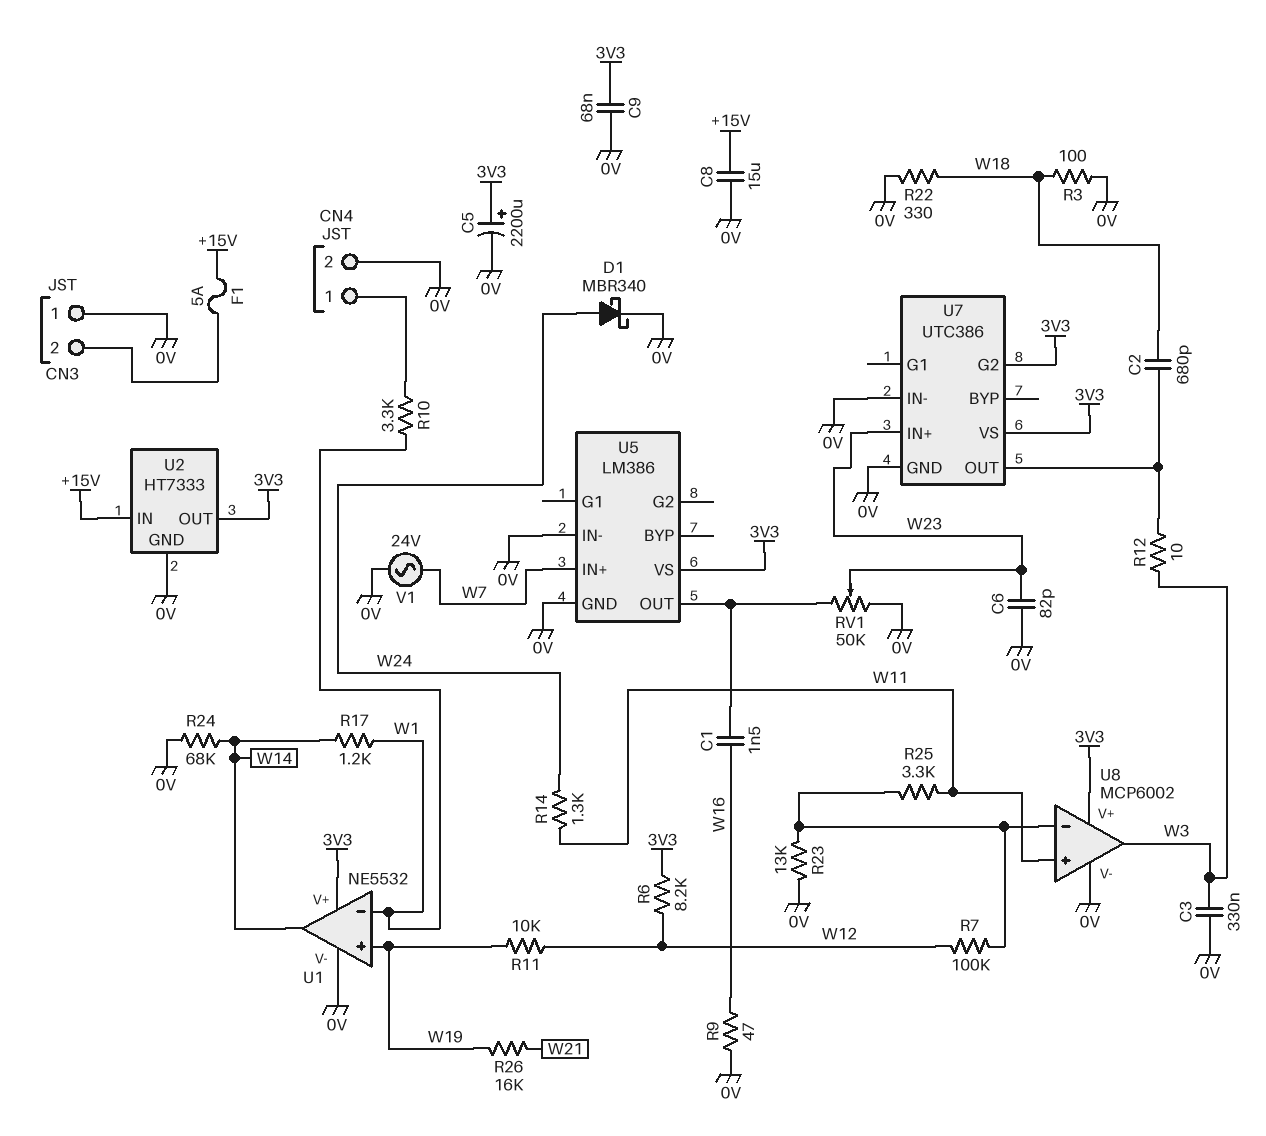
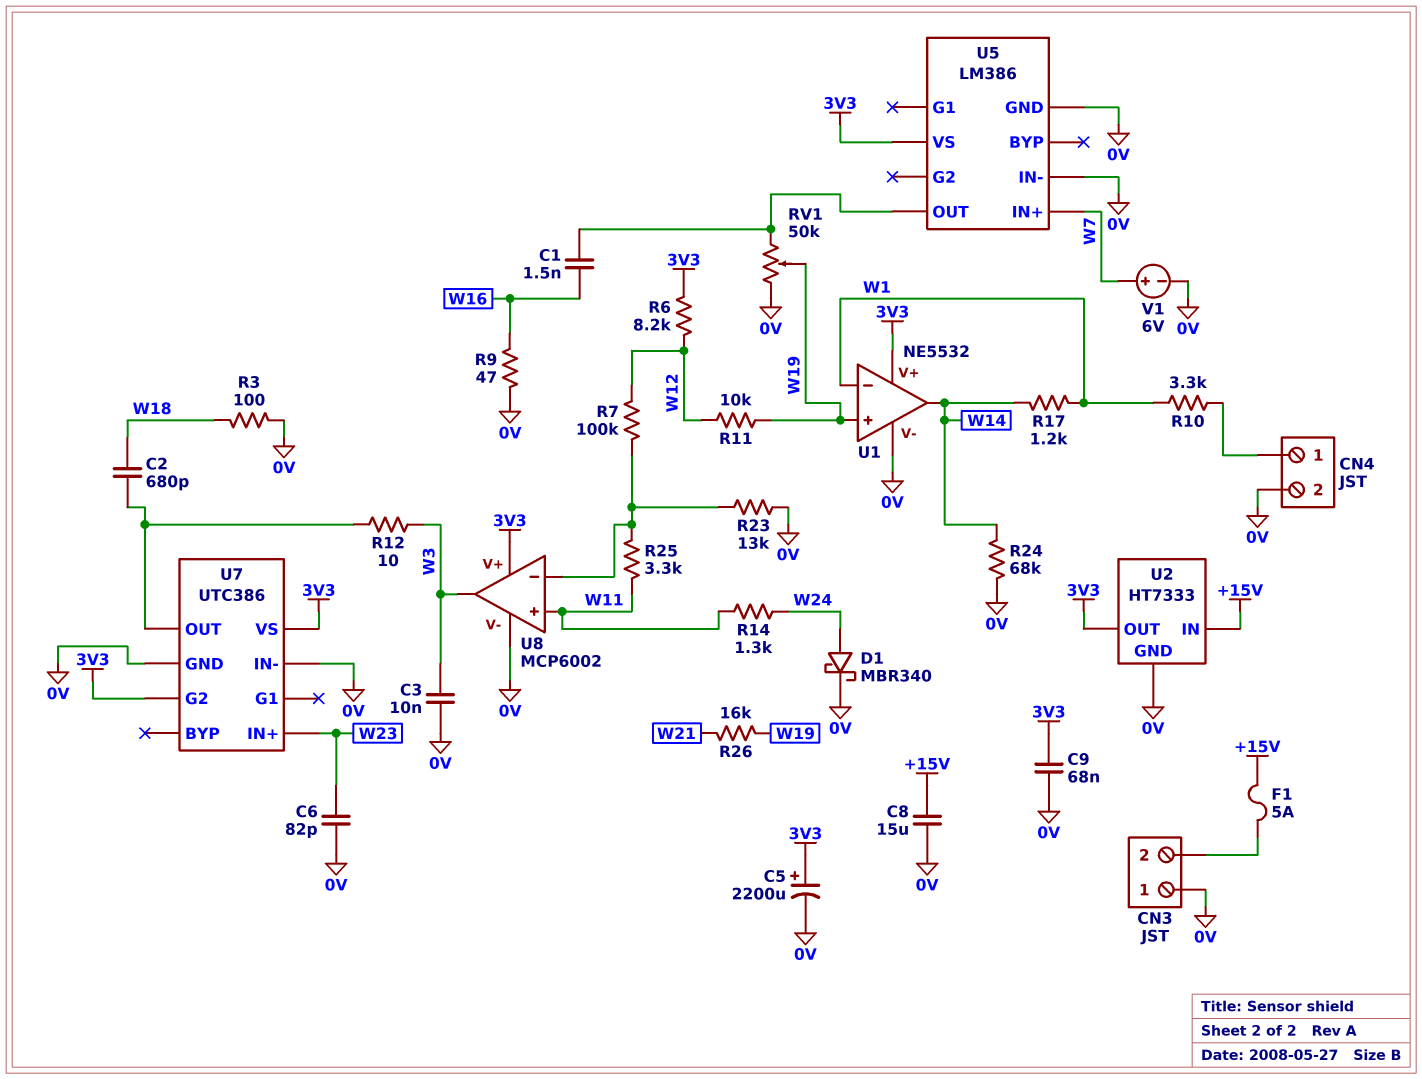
C3: 330nF (0V, W3) -> 10nF (0V, W3)
R22: 330 (0V, W18) -> none
RV1: 50k (0V, U5/OUT, wiper W23) -> 50k (0V, U5/OUT, wiper W19)
V1: AC 24V (0V, W7) -> 6V (plus W7, minus 0V)

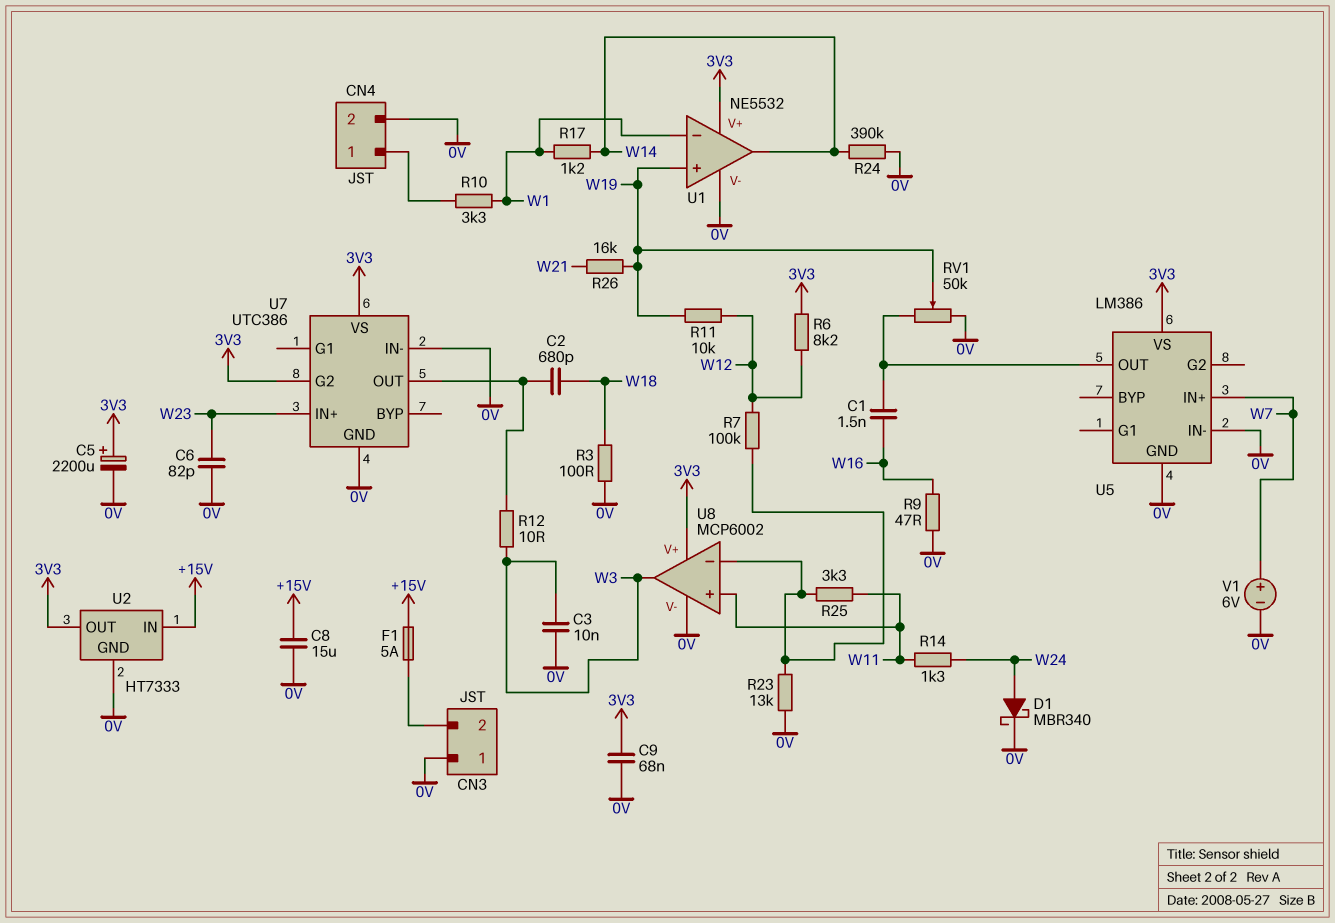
R24: 68k (0V, W14) -> 390k (0V, W14)

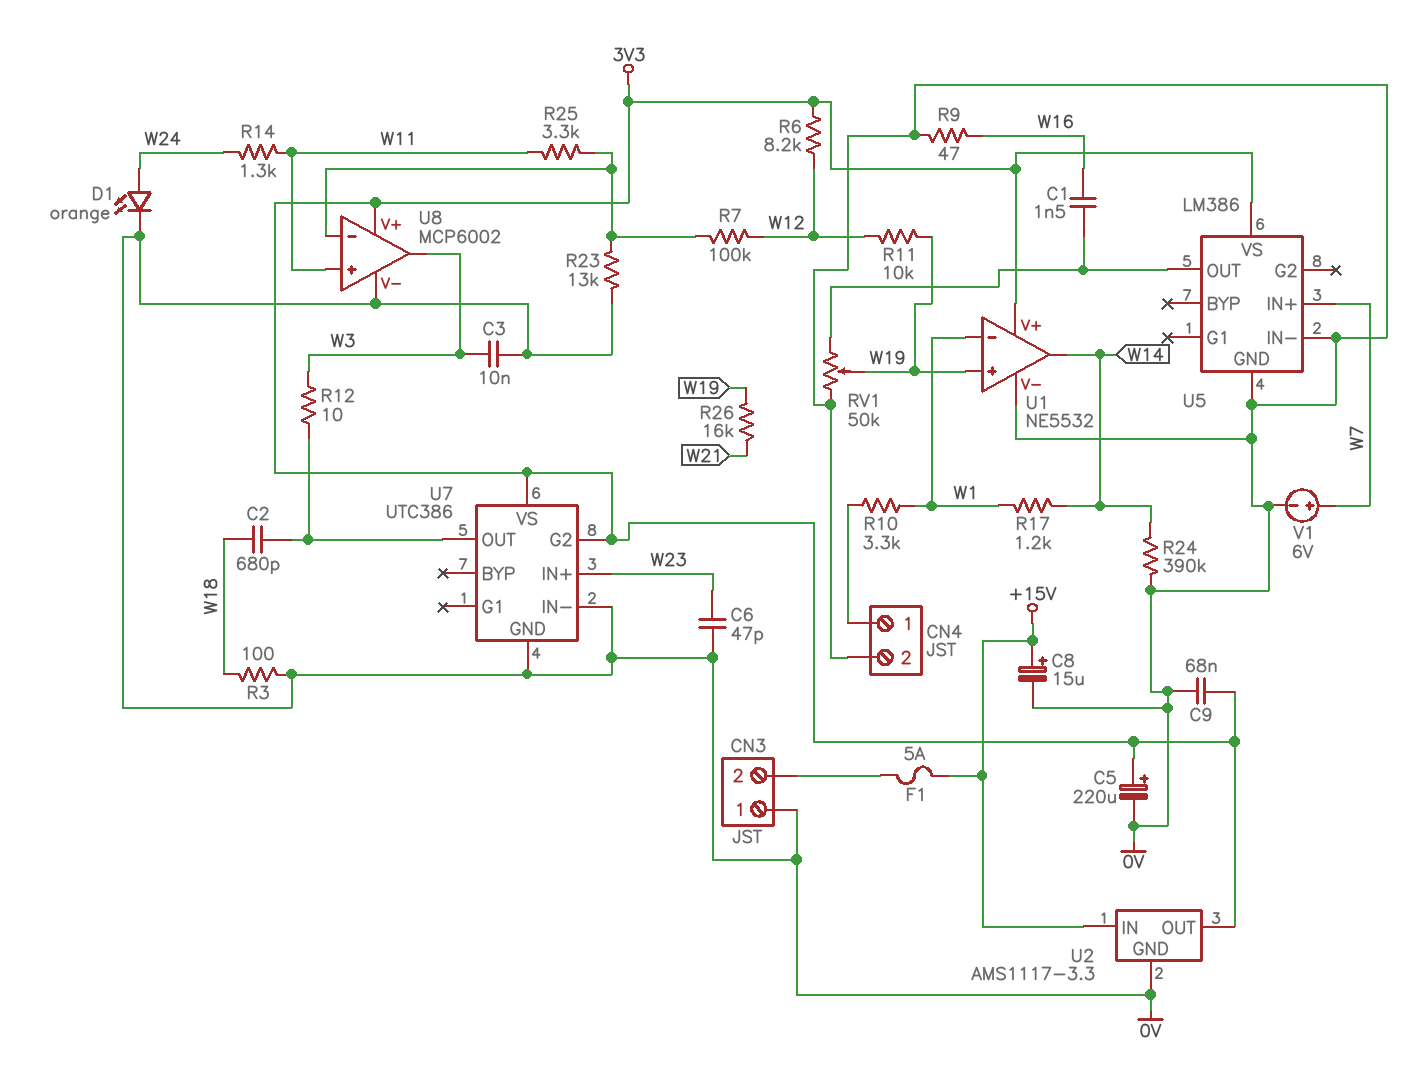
C5: 2200uF (plus 3V3, minus 0V) -> 220uF (plus 3V3, minus 0V)
C6: 82pF (0V, W23) -> 47pF (0V, W23)
C8: 15uF (+15V, 0V) -> 15uF (plus +15V, minus 0V)
D1: schottky MBR340 (A W24, K 0V) -> LED orange (A W24, K 0V)
U2: HT7333 -> AMS1117-3.3

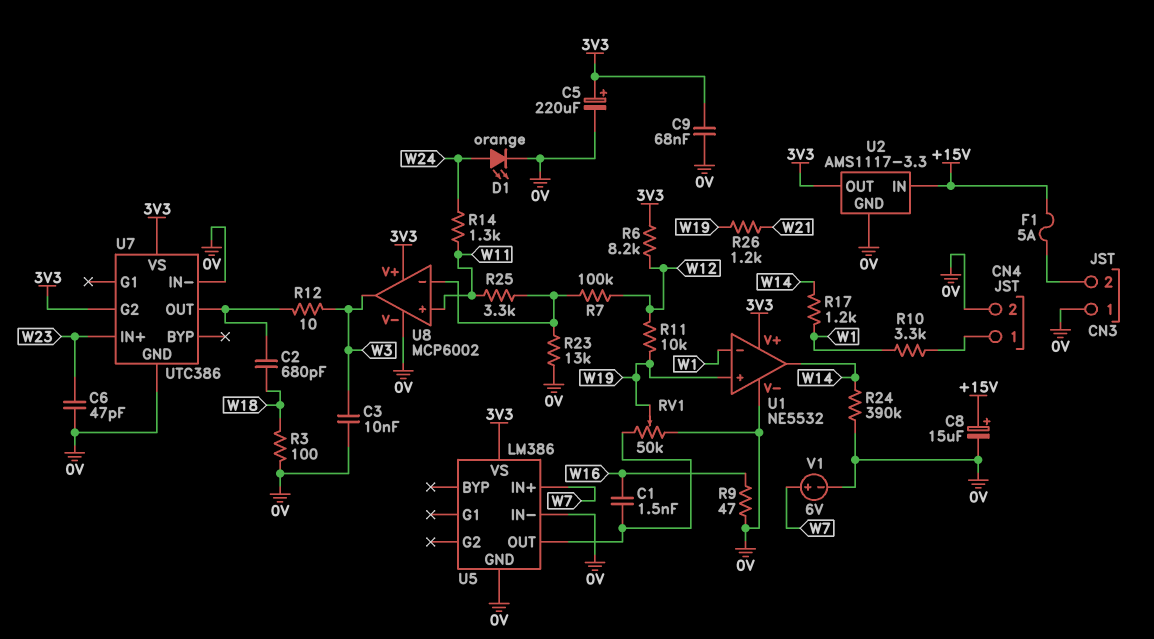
R26: 16k (W19, W21) -> 1.2k (W19, W21)

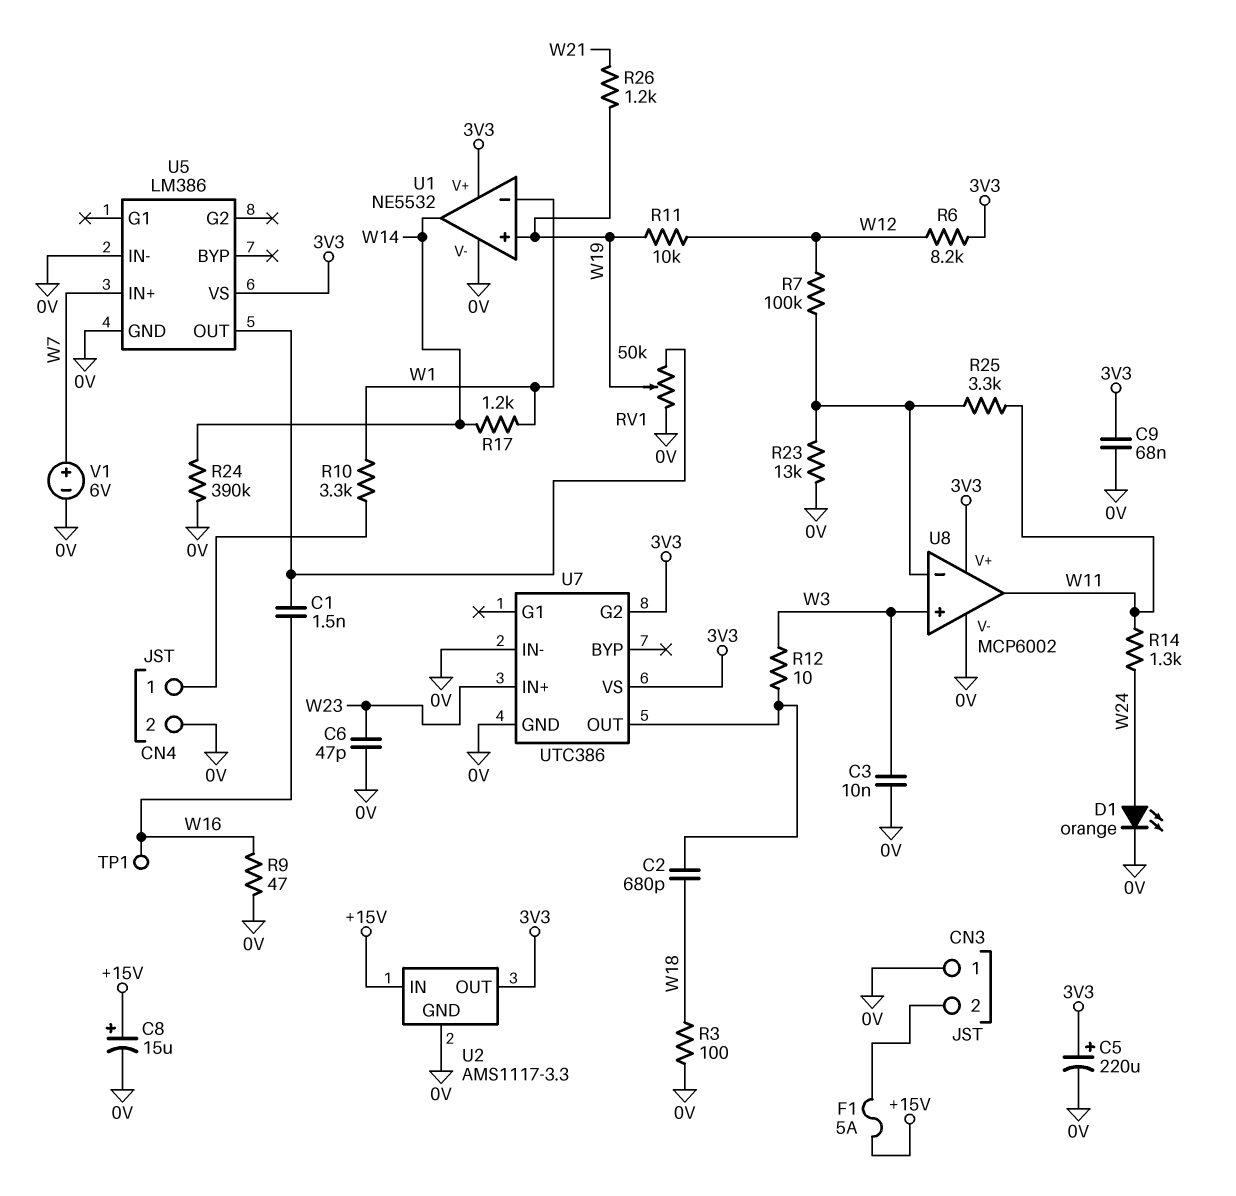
TP1: none -> test point (W16)
U8 pin in+: W11 -> W3
U8 pin out: W3 -> W11

